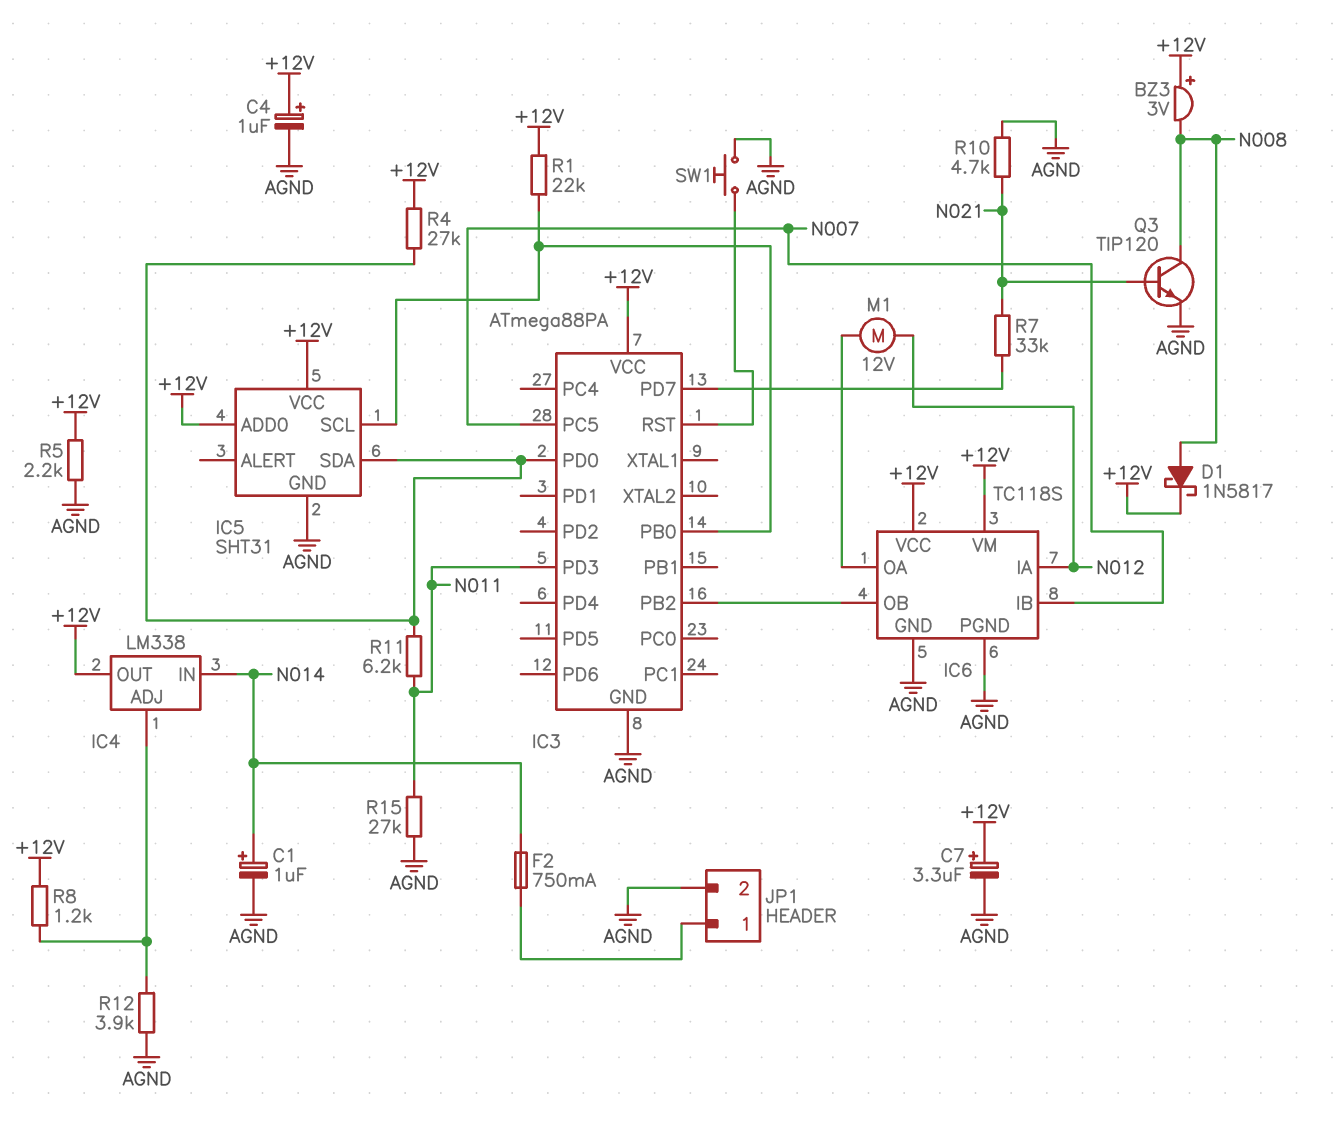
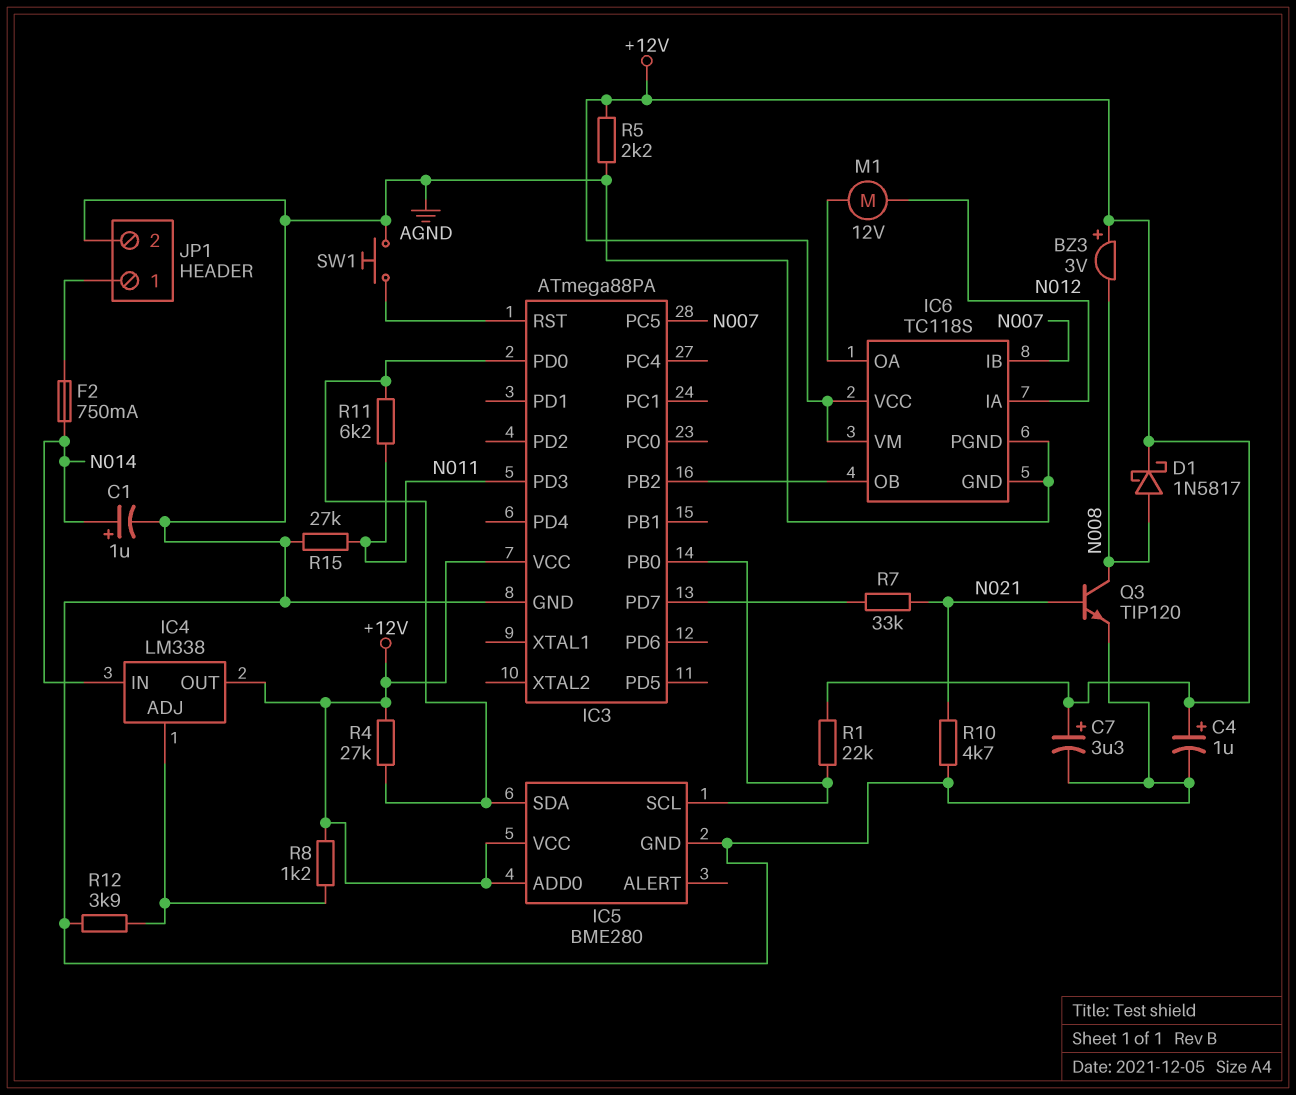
IC5: SHT31 -> BME280

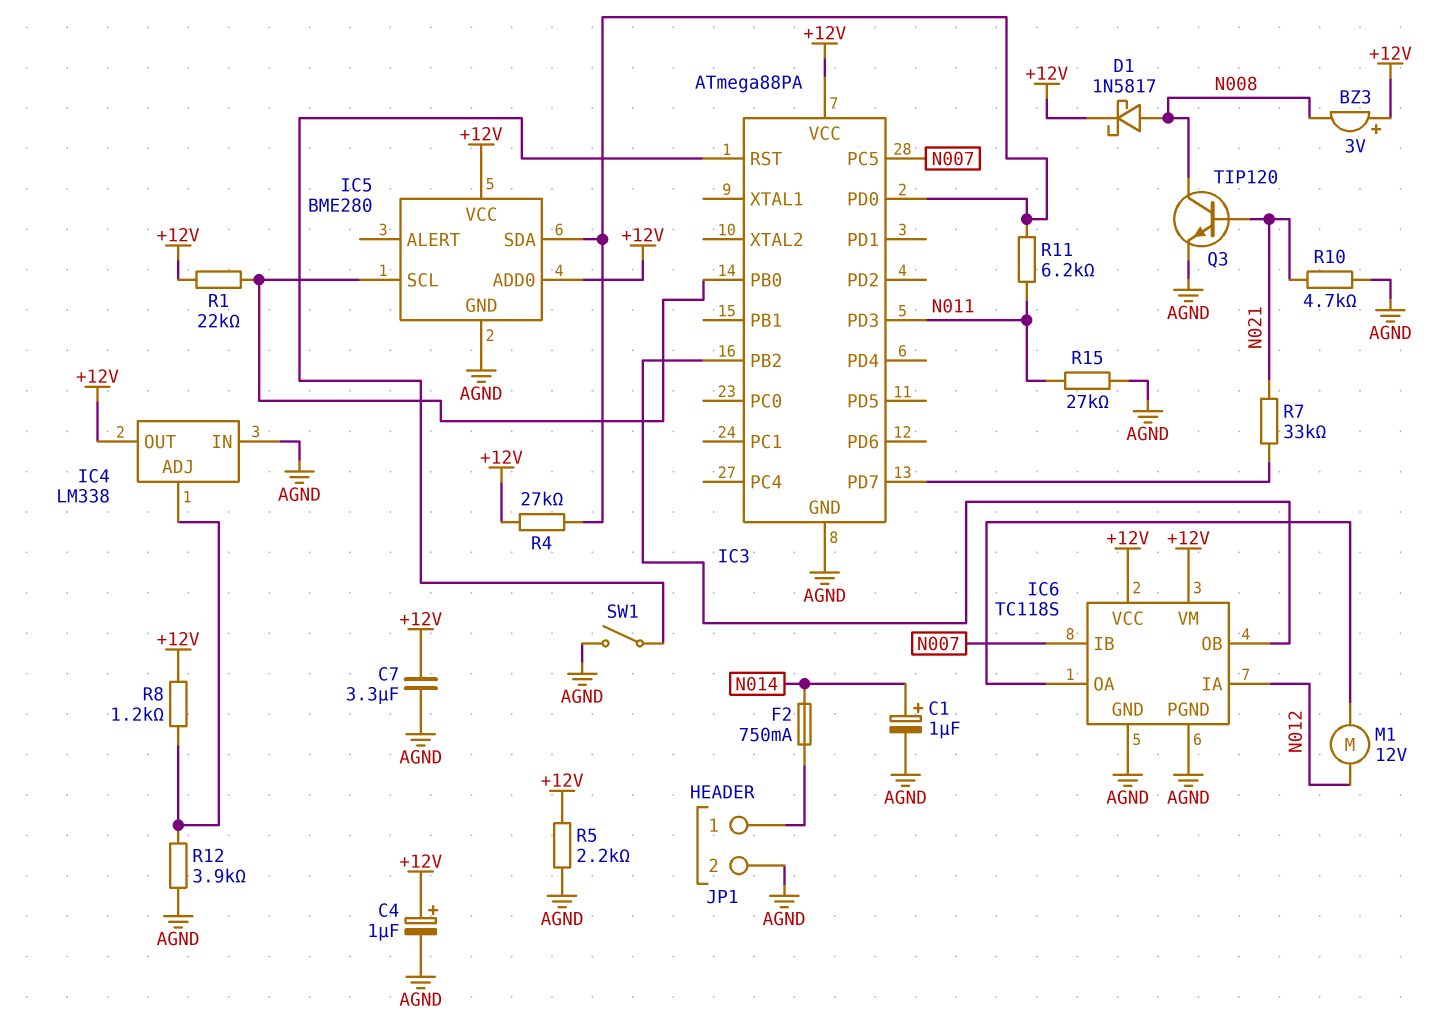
C7: 3.3uF (plus +12V, minus AGND) -> 3.3uF (+12V, AGND)
IC4 pin IN: N014 -> AGND
SW1: button (AGND, IC3/RST) -> switch (AGND, IC3/RST)

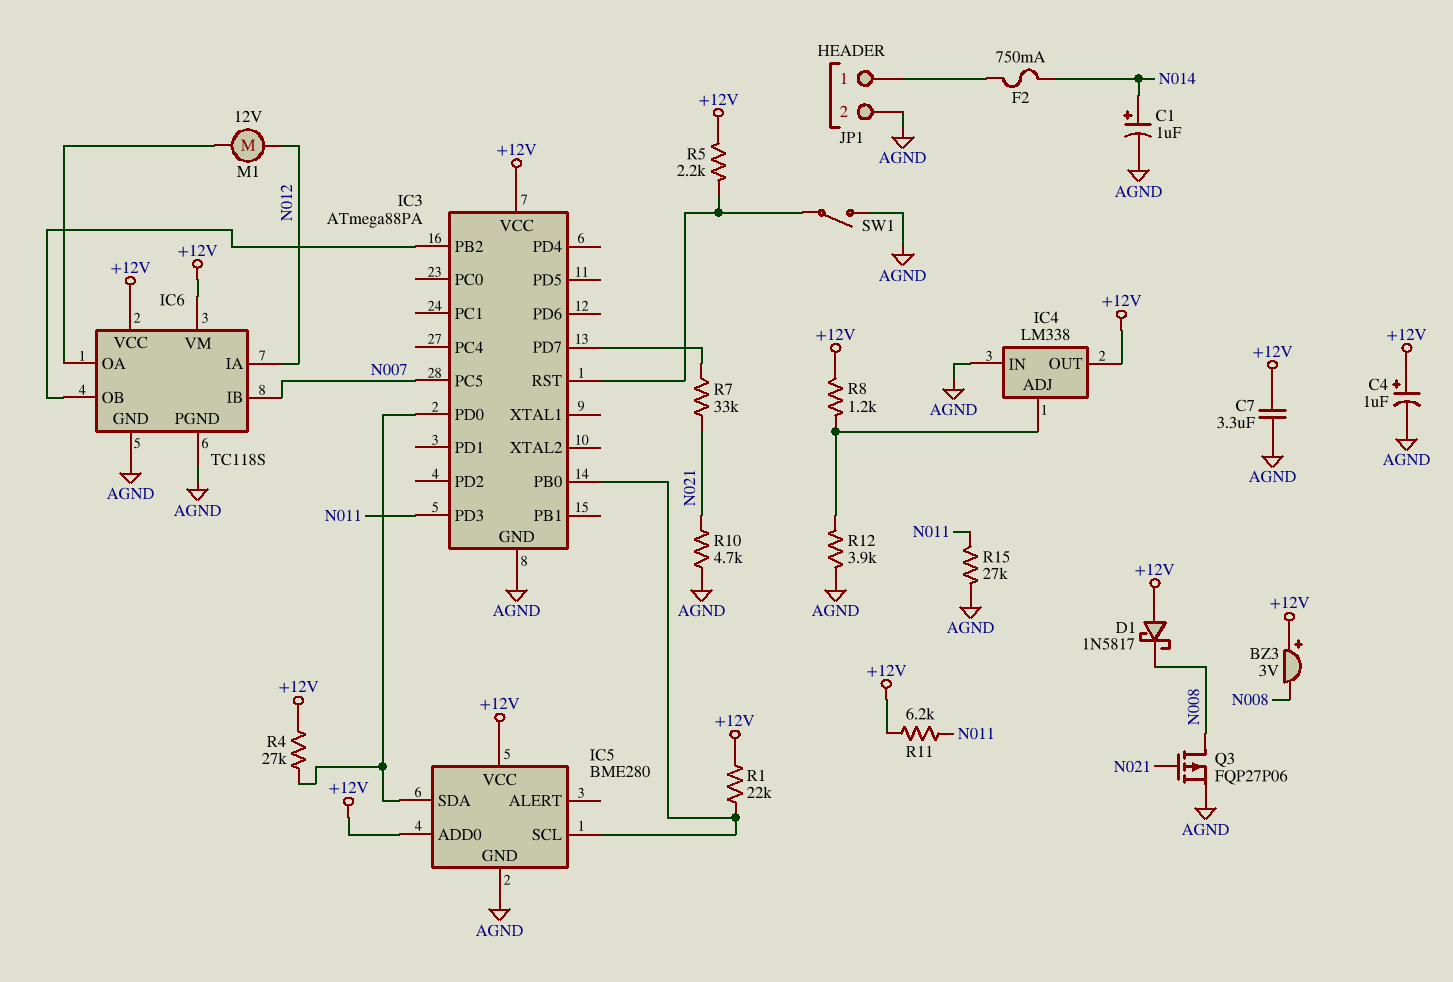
D1: schottky 1N5817 (A N008, K +12V) -> schottky 1N5817 (A +12V, K N008)
Q3: NPN TIP120 (B N021, C N008, E AGND) -> PMOS FQP27P06 (G N021, D N008, S AGND)
R5: 2.2k (+12V, AGND) -> 2.2k (+12V, IC3/RST)
R11: 6.2k (IC3/PD0, N011) -> 6.2k (+12V, N011)

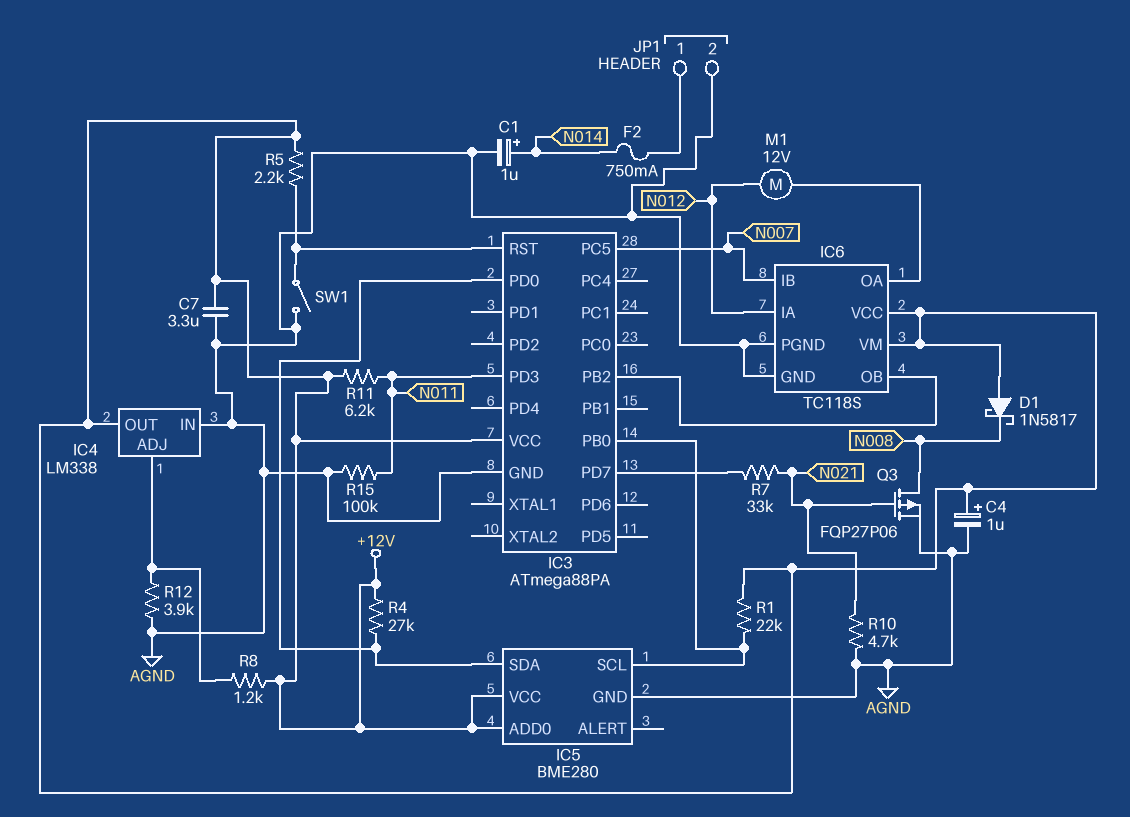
BZ3: buzzer 3V (plus +12V, minus N008) -> none
R15: 27k (AGND, N011) -> 100k (AGND, N011)

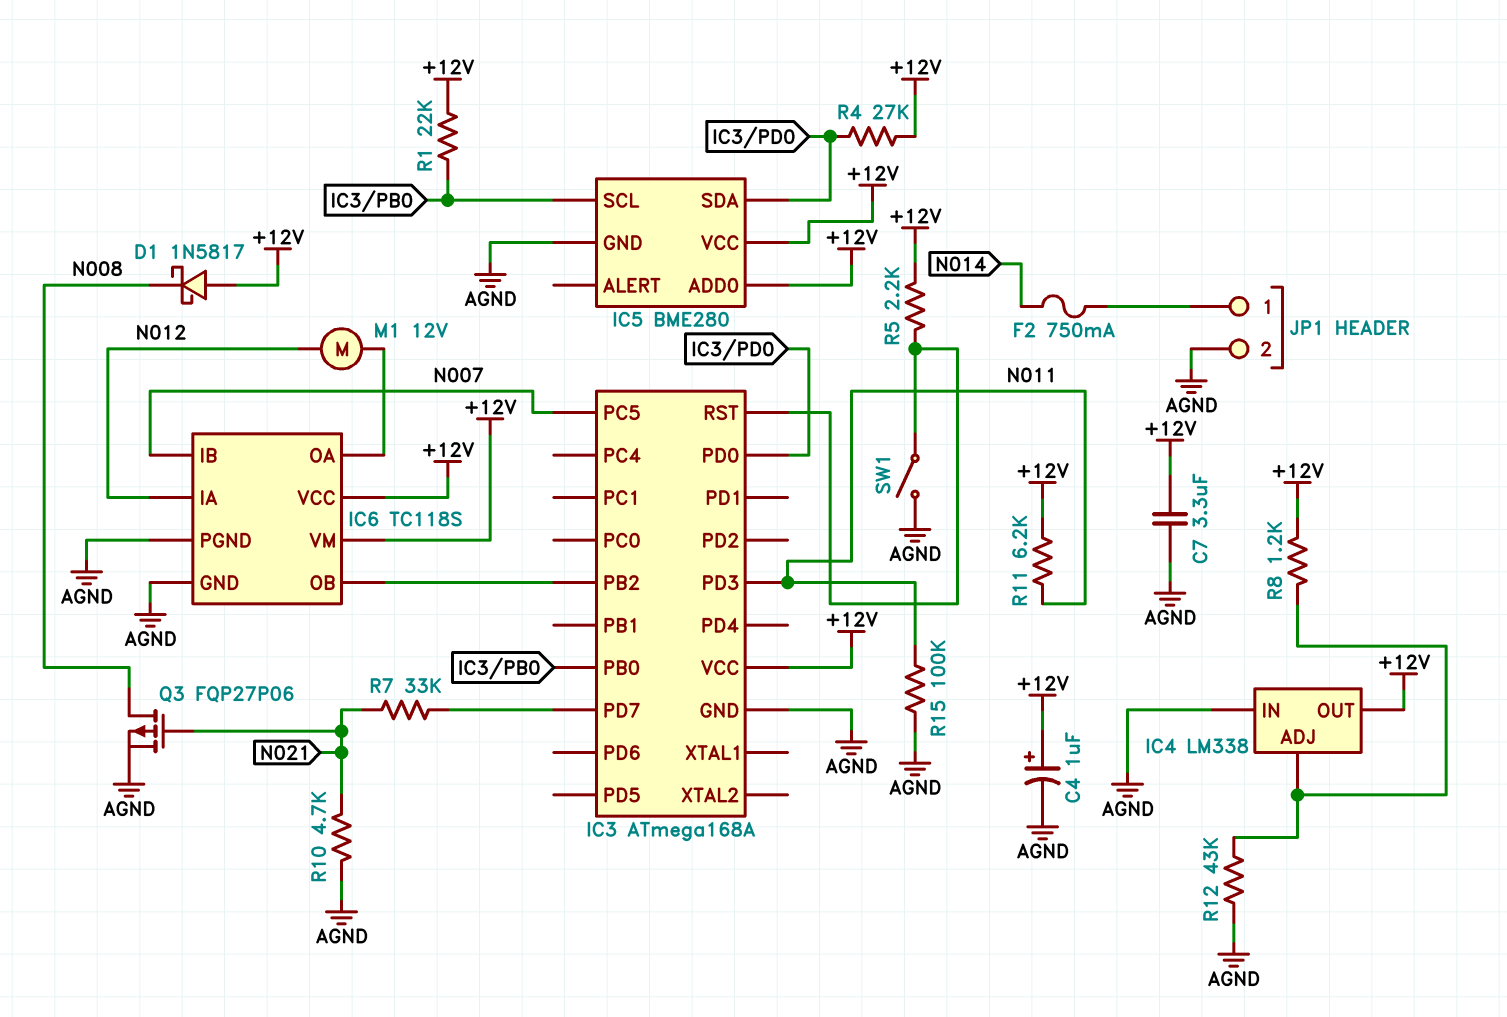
C1: 1uF (plus N014, minus AGND) -> none
IC3: ATmega88PA -> ATmega168A
R12: 3.9k (AGND, IC4/ADJ) -> 43k (AGND, IC4/ADJ)

